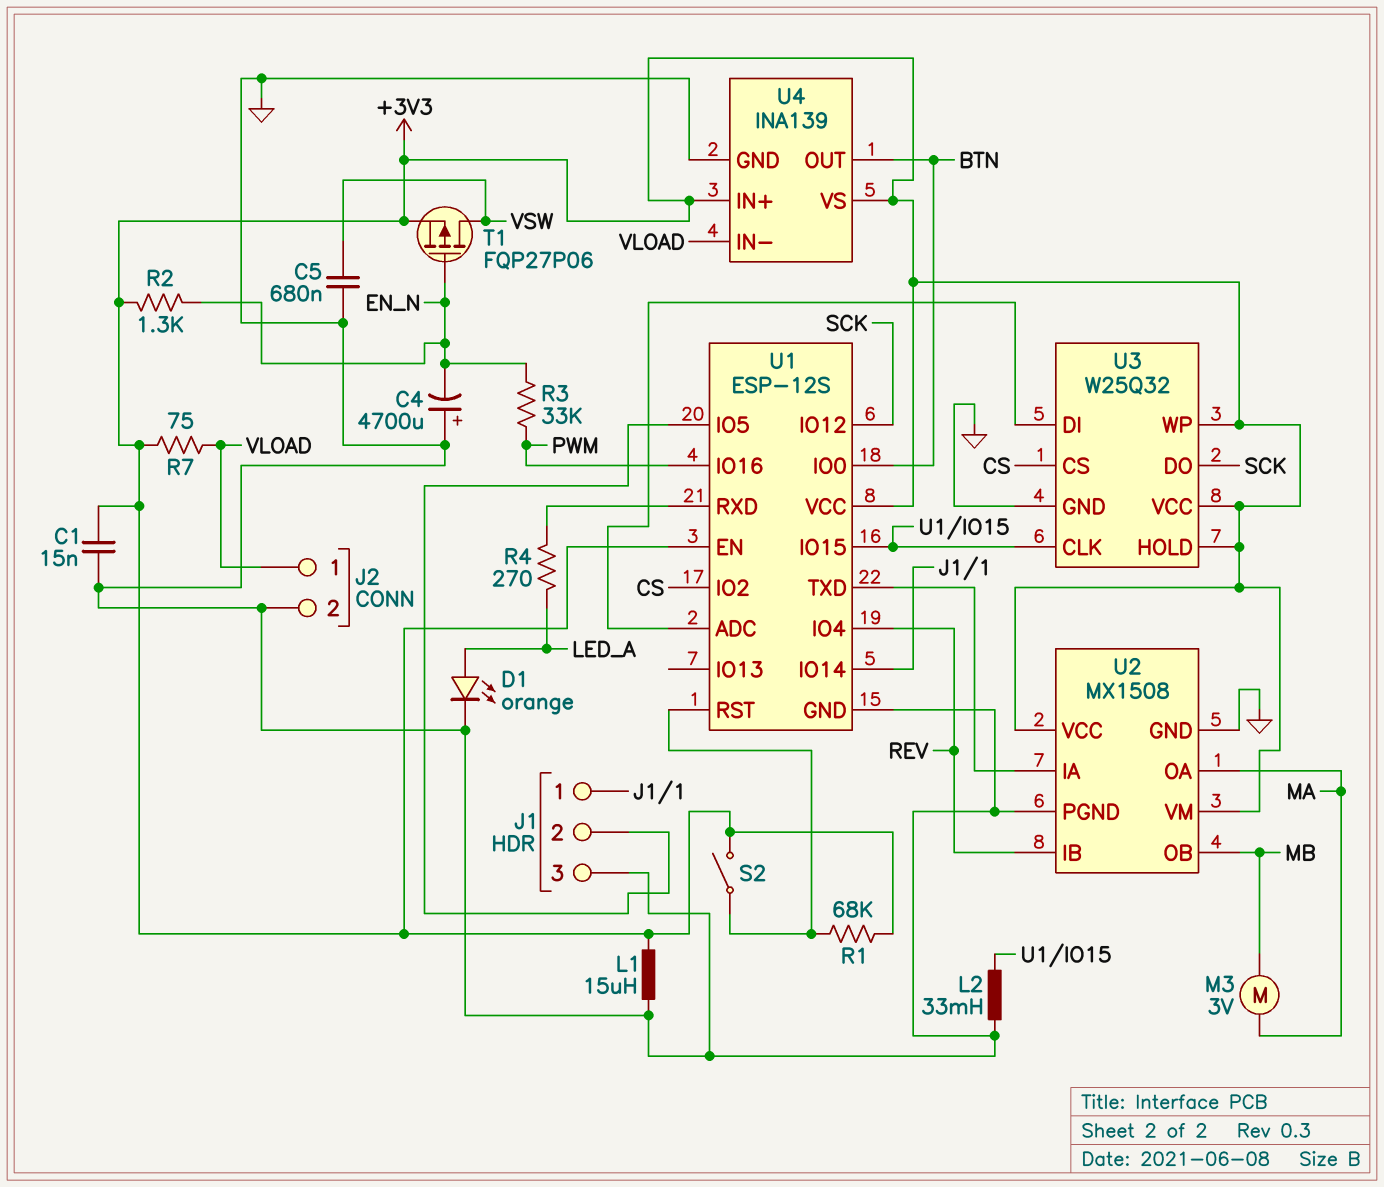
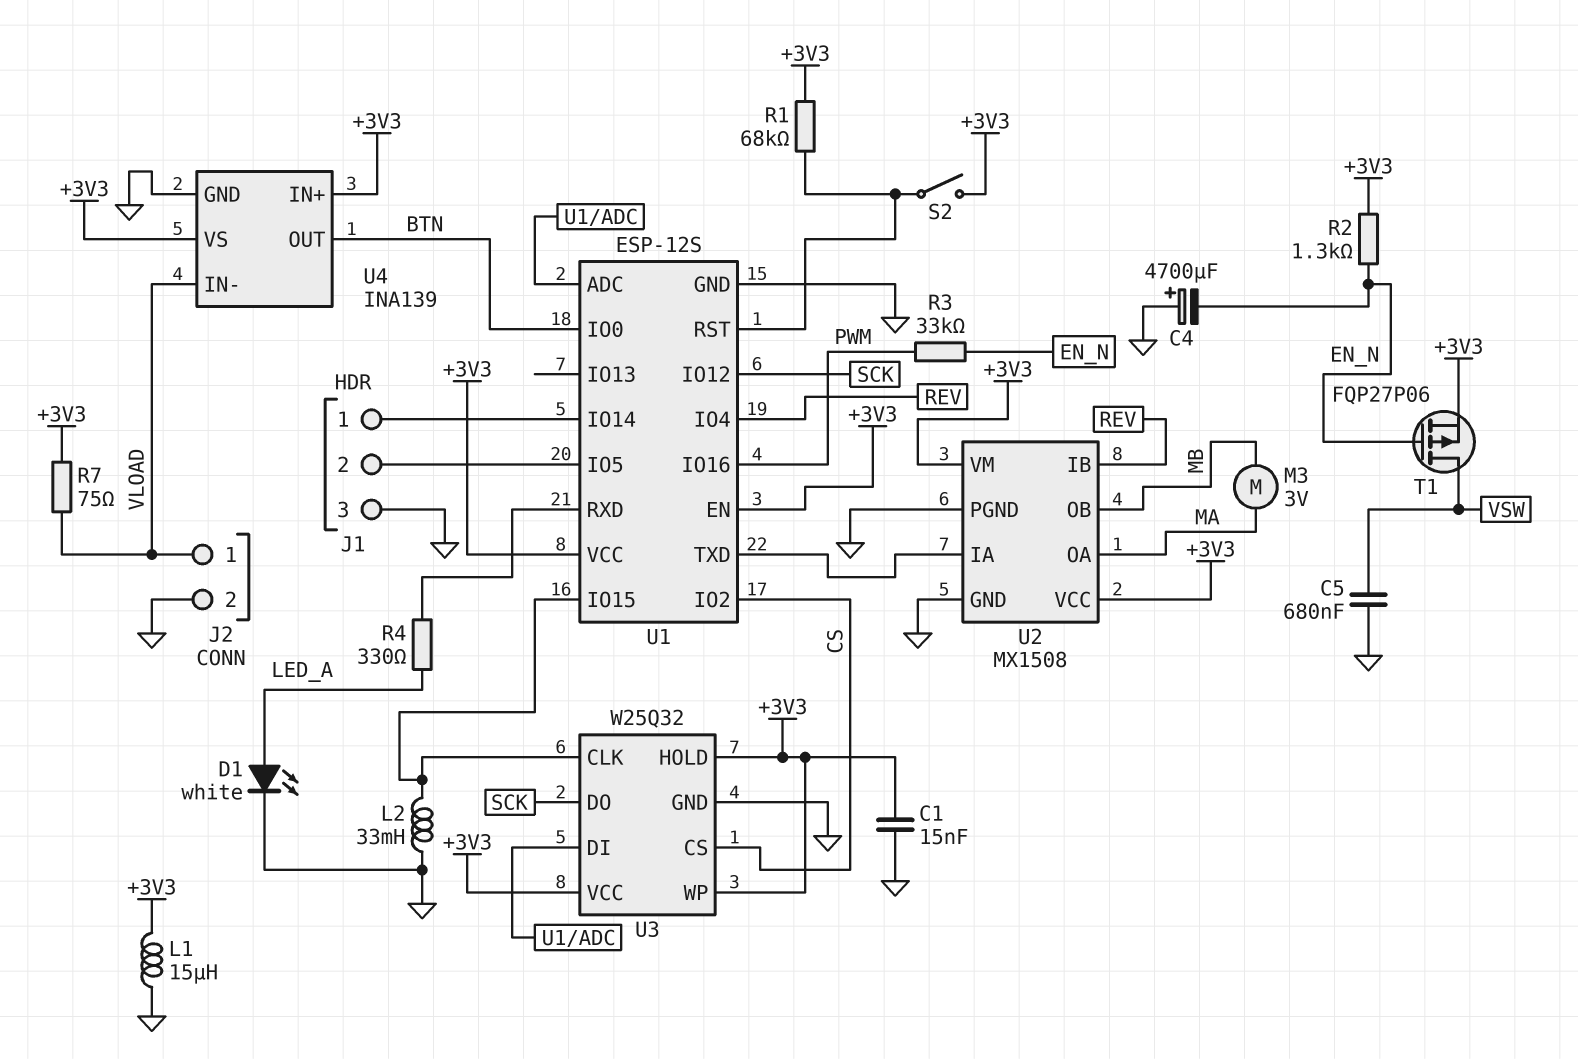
D1: LED orange (A LED_A, K GND) -> LED white (A LED_A, K GND)
R4: 270 (LED_A, U1/RXD) -> 330 (LED_A, U1/RXD)

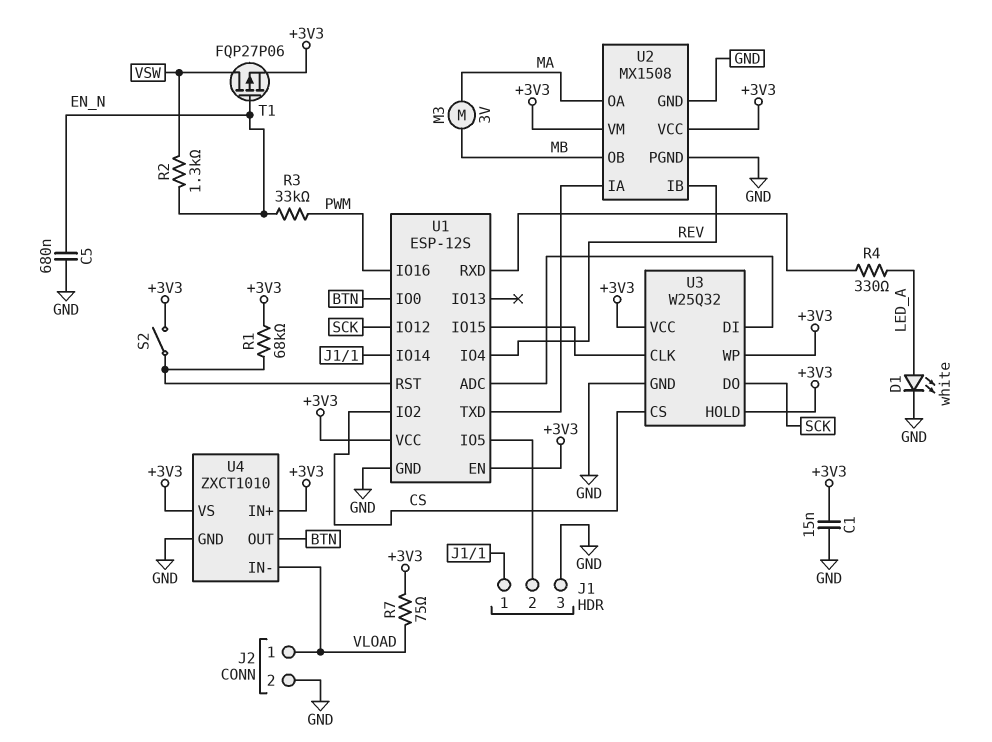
C4: 4700uF (plus GND, minus EN_N) -> none
C5: 680nF (GND, VSW) -> 680nF (EN_N, GND)
L1: 15uH (+3V3, GND) -> none
L2: 33mH (GND, U1/IO15) -> none
R2: 1.3k (+3V3, EN_N) -> 1.3k (EN_N, VSW)
U4: INA139 -> ZXCT1010

